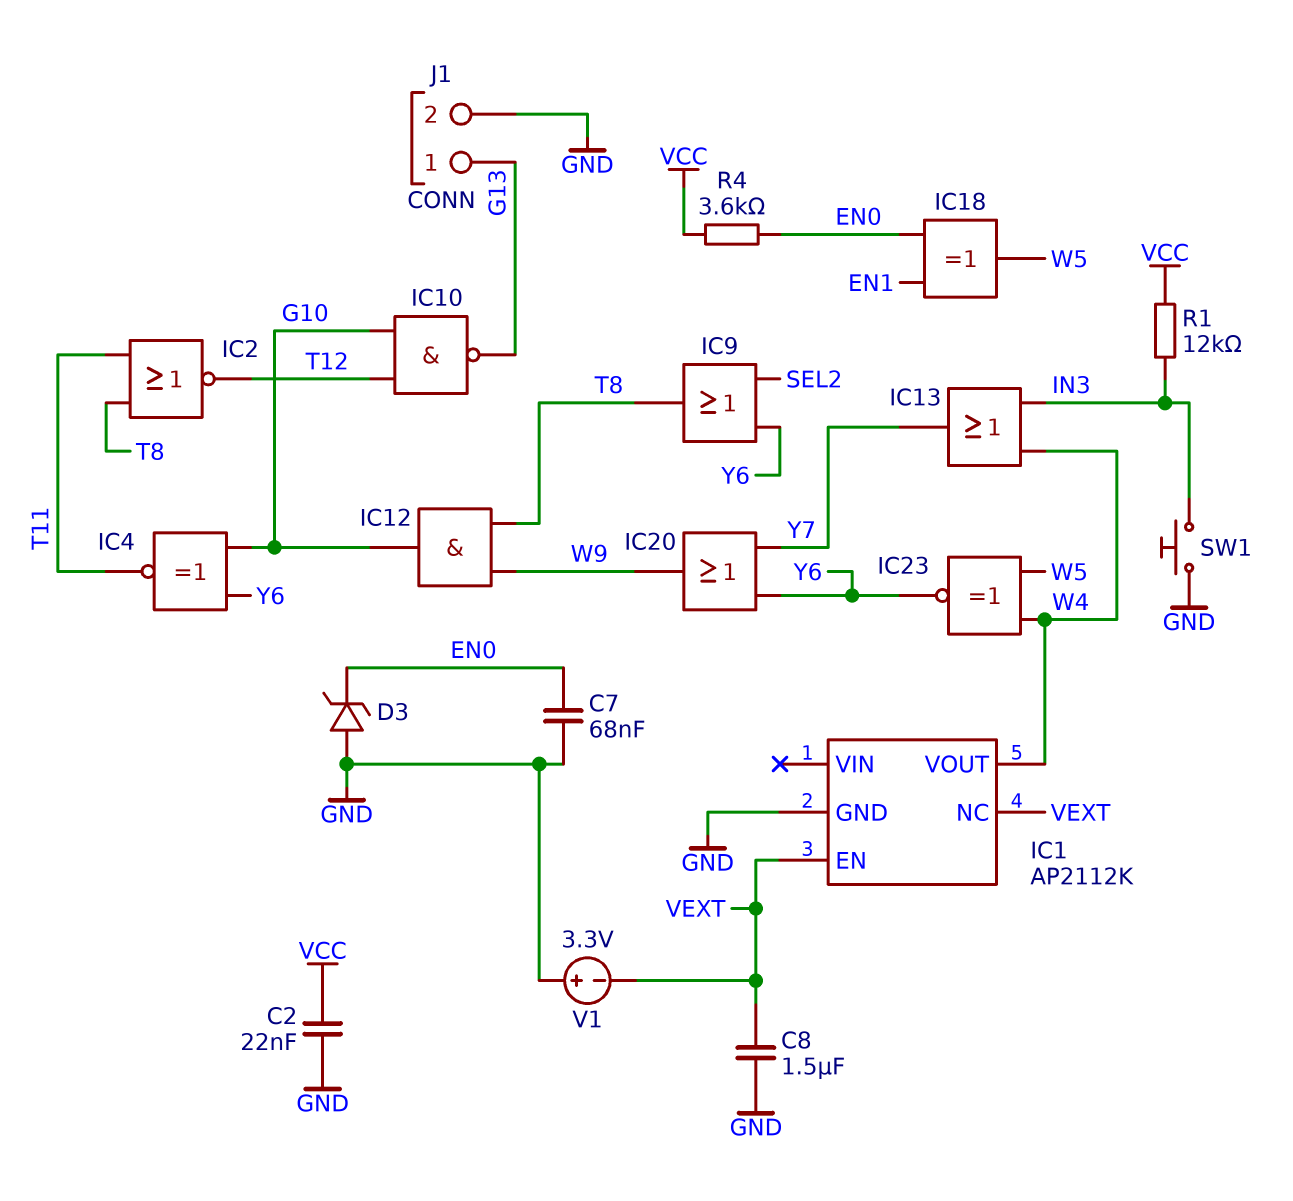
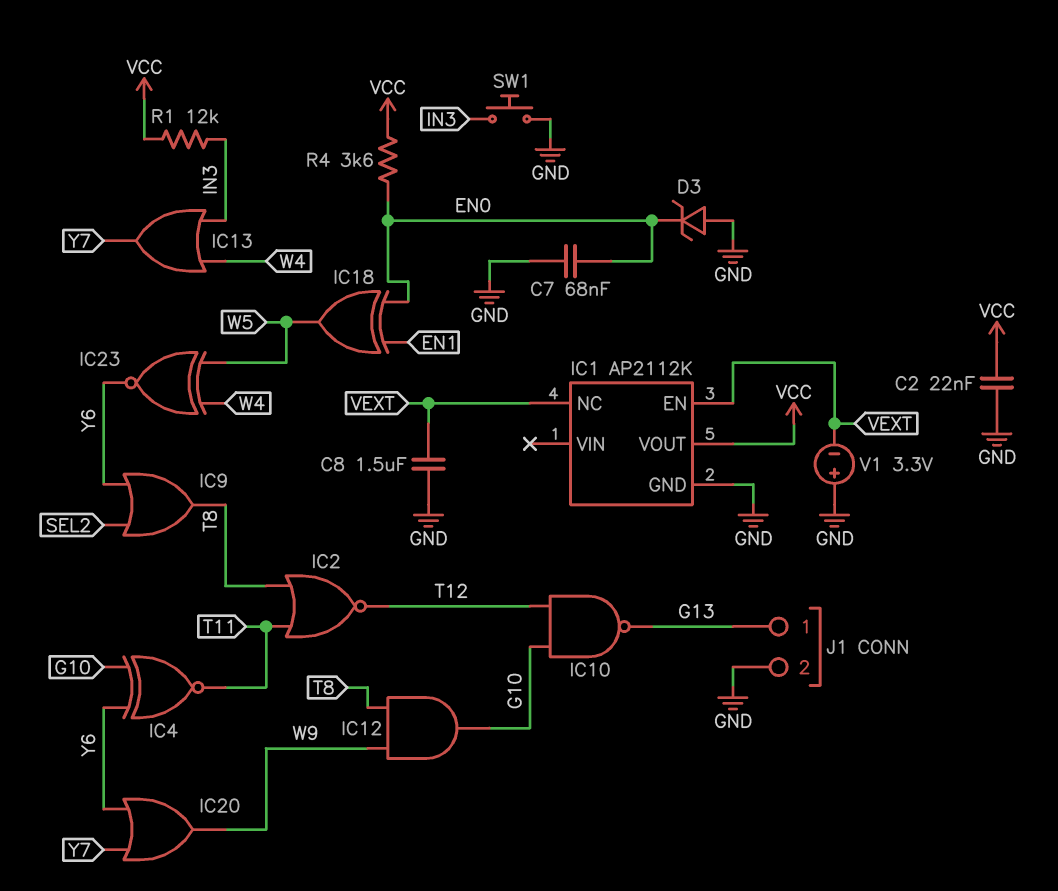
IC1 pin VOUT: W4 -> VCC

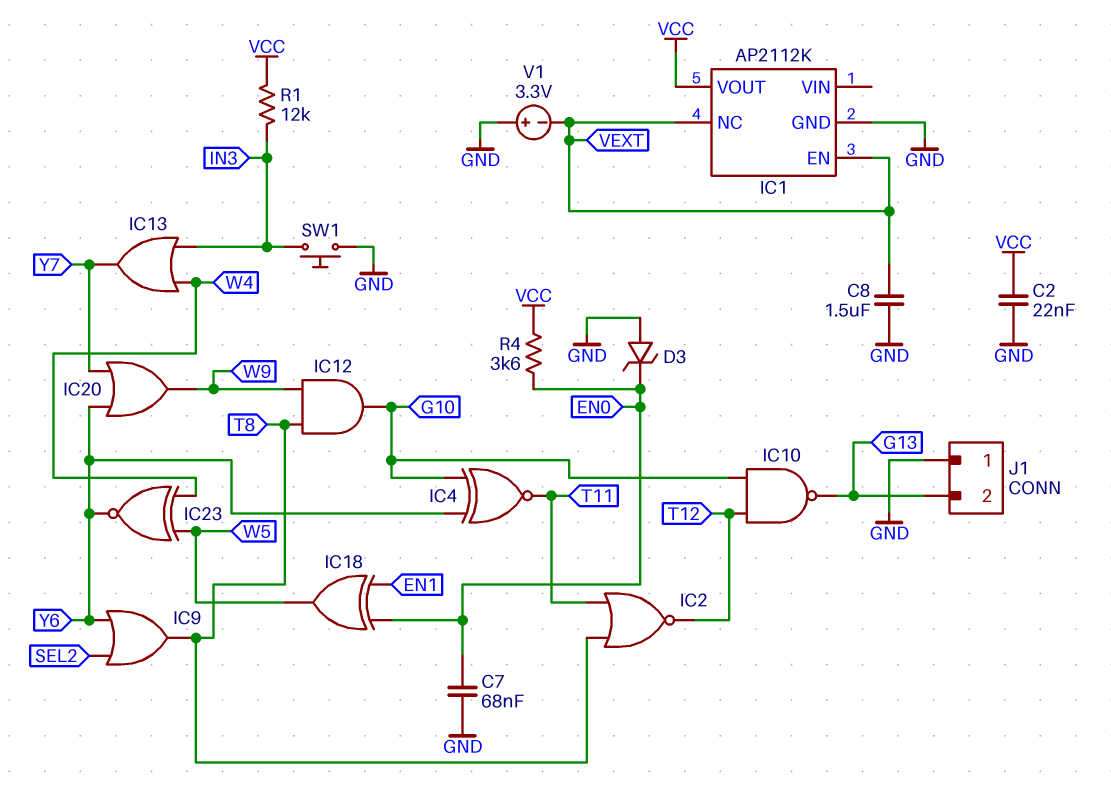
J1 pin 1: G13 -> GND
J1 pin 2: GND -> G13

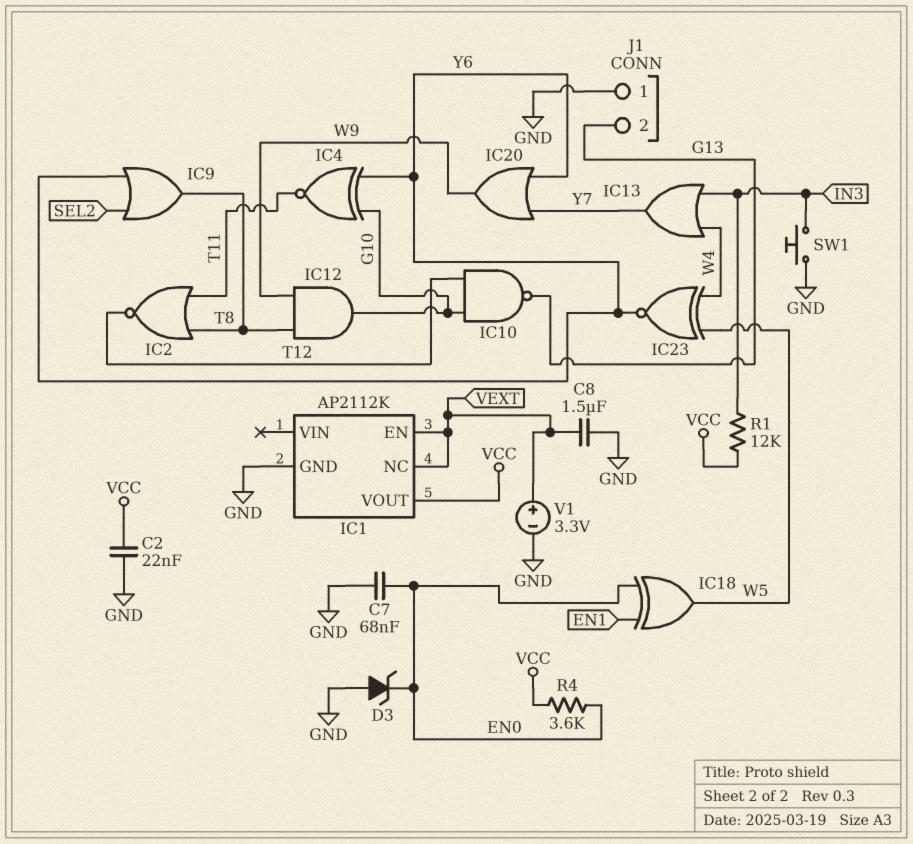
V1: 3.3V (plus GND, minus VEXT) -> 3.3V (plus VEXT, minus GND)

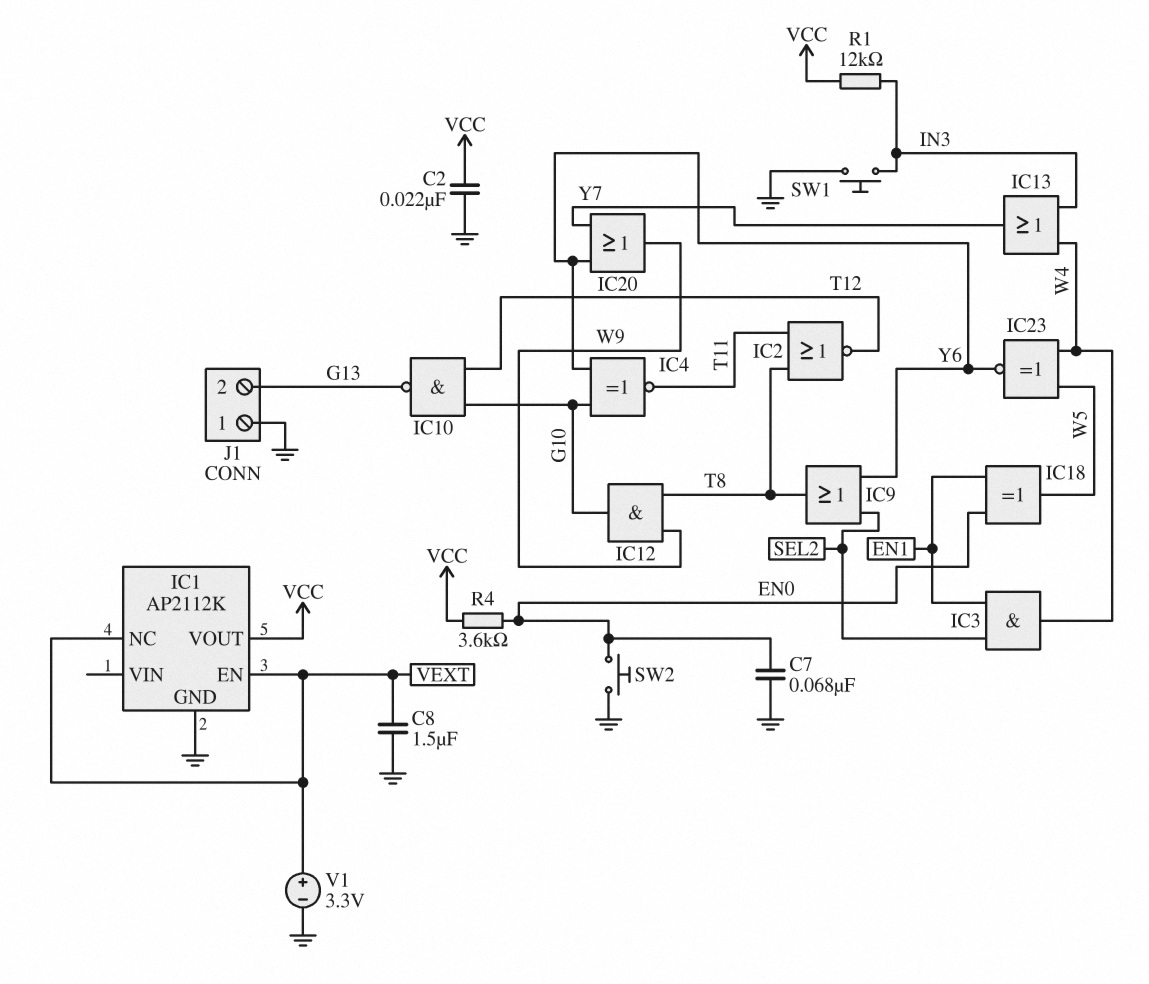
D3: zener (A GND, K EN0) -> none
IC3: none -> AND (in EN1, in SEL2, out W4)
SW2: none -> button (EN0, GND)

